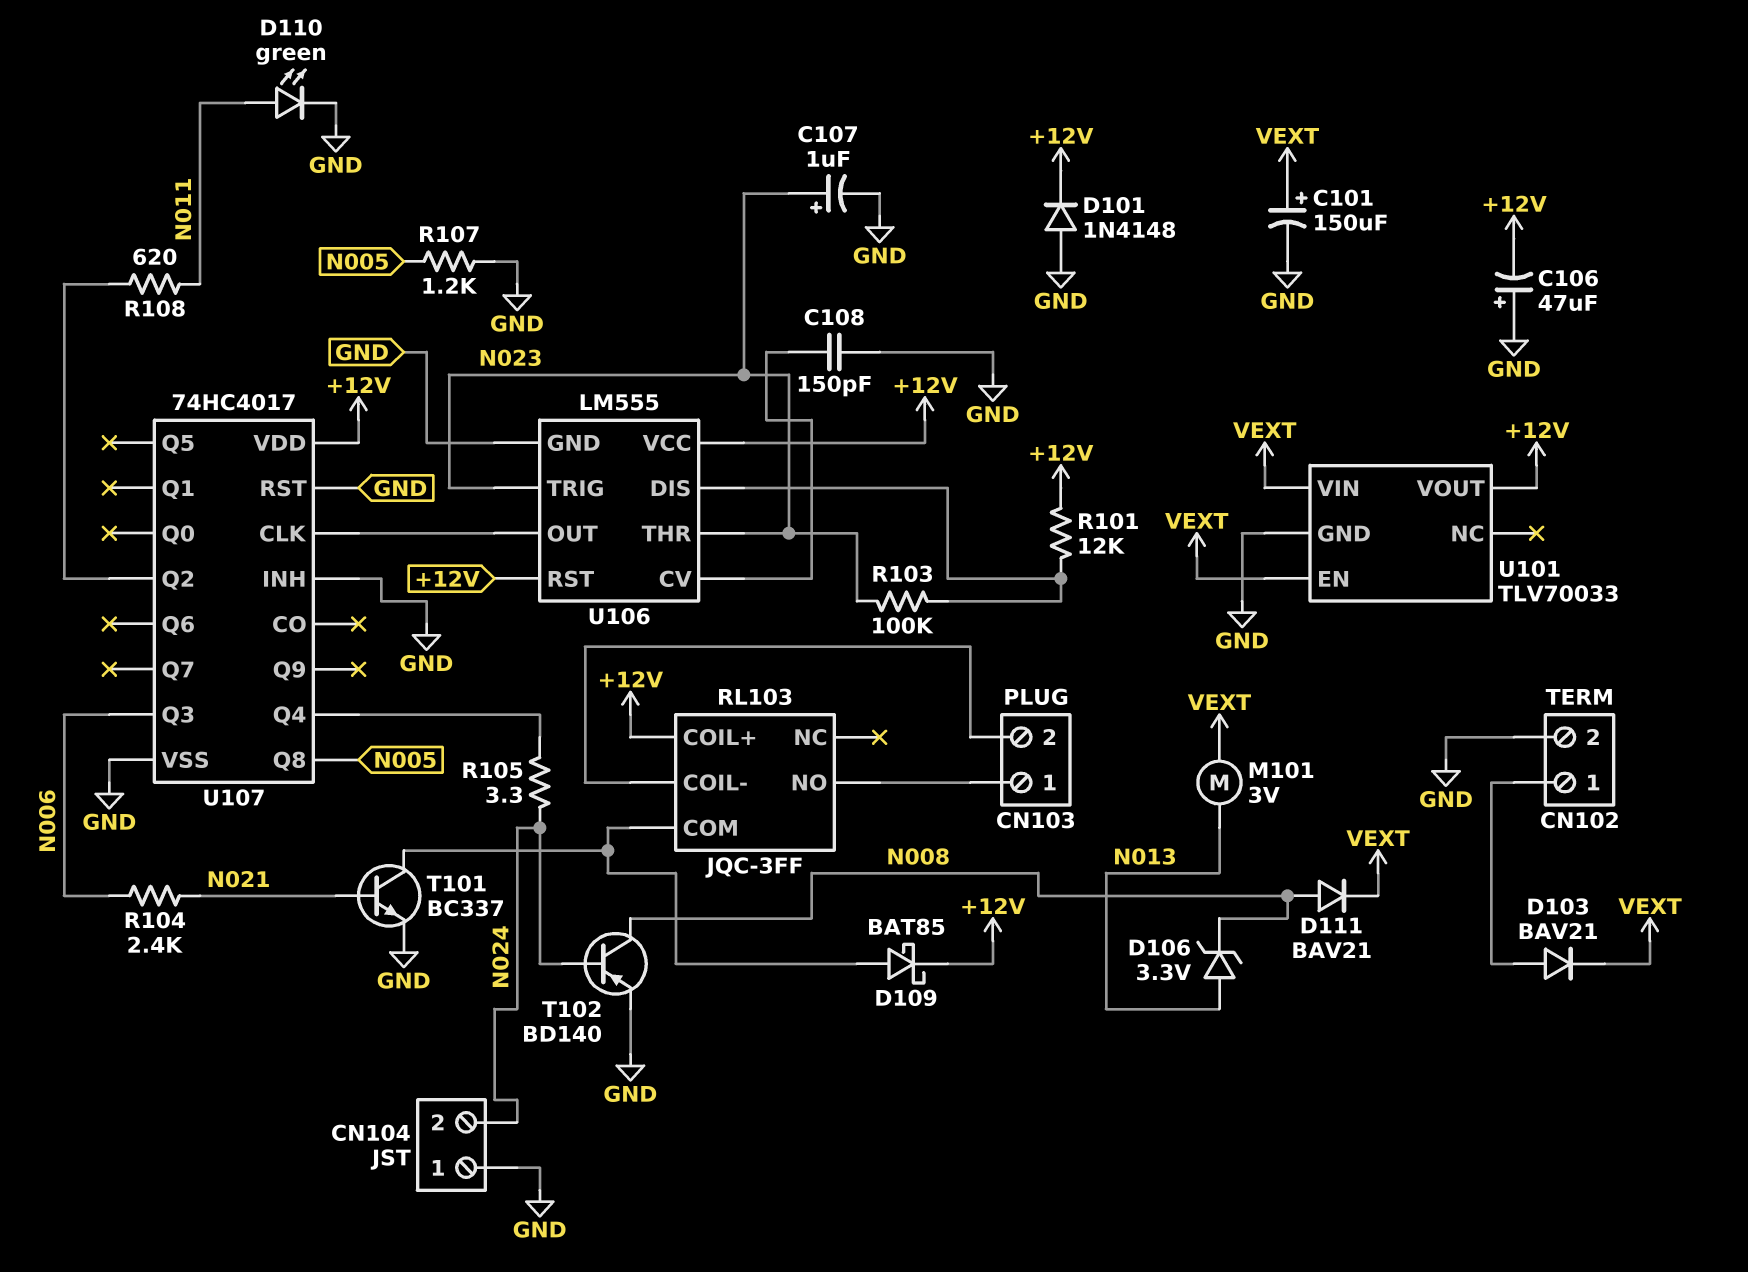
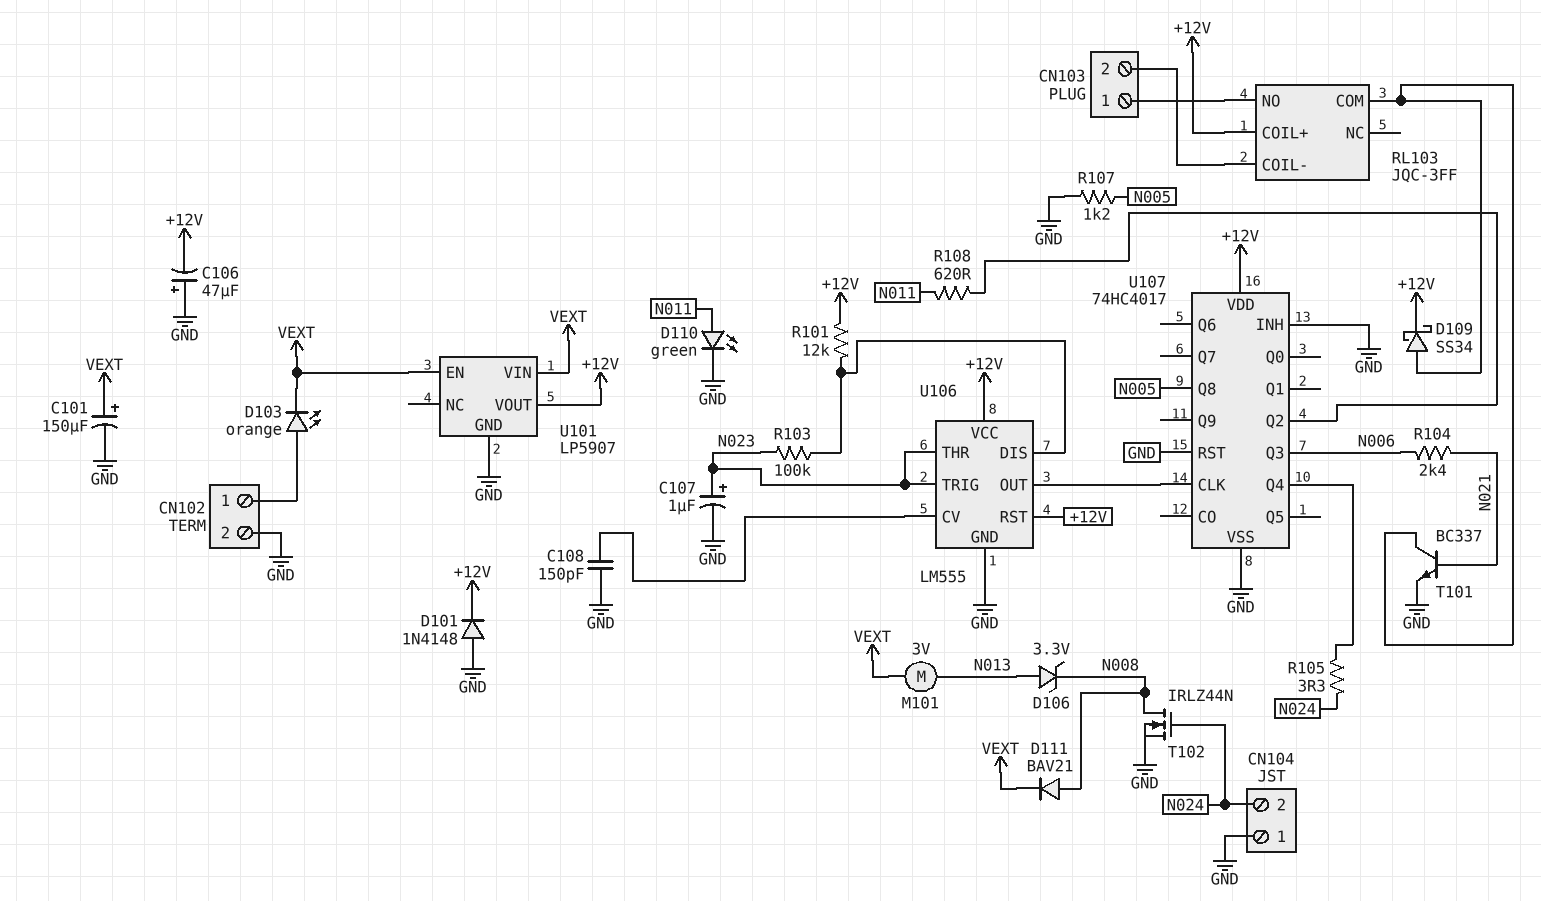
D103: diode BAV21 (A CN102/1, K VEXT) -> LED orange (A CN102/1, K VEXT)
D109: schottky BAT85 (A RL103/COM, K +12V) -> schottky SS34 (A RL103/COM, K +12V)
T102: PNP BD140 (B N024, C N008, E GND) -> NMOS IRLZ44N (G N024, D N008, S GND)
U101: TLV70033 -> LP5907

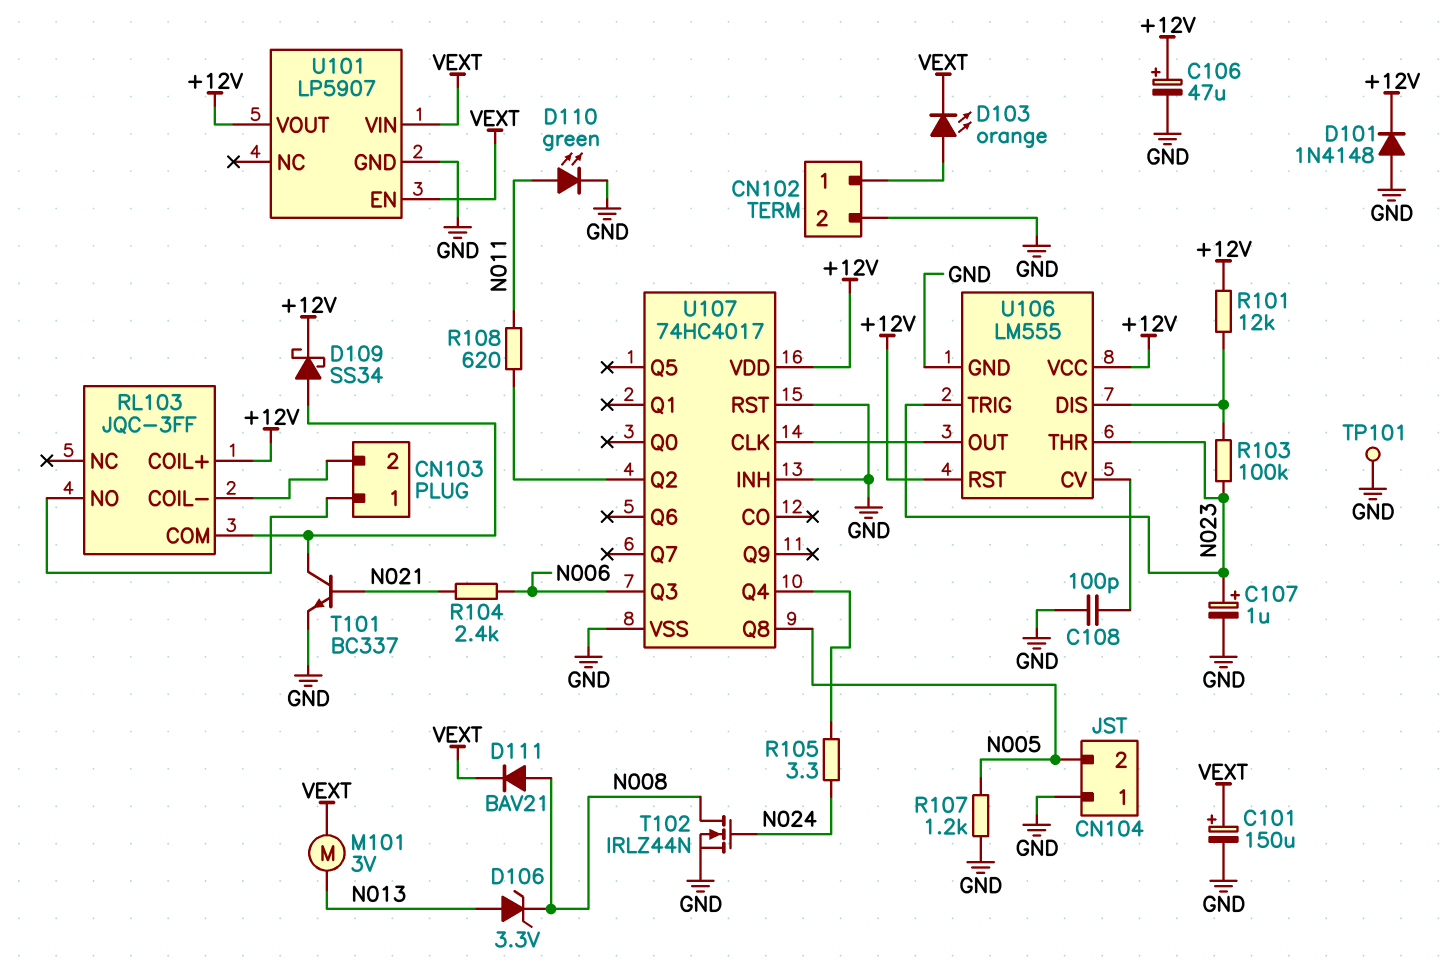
C106: 47uF (plus GND, minus +12V) -> 47uF (plus +12V, minus GND)
C108: 150pF (GND, U106/CV) -> 100pF (GND, U106/CV)
CN104 pin 2: N024 -> N005
TP101: none -> test point (GND)

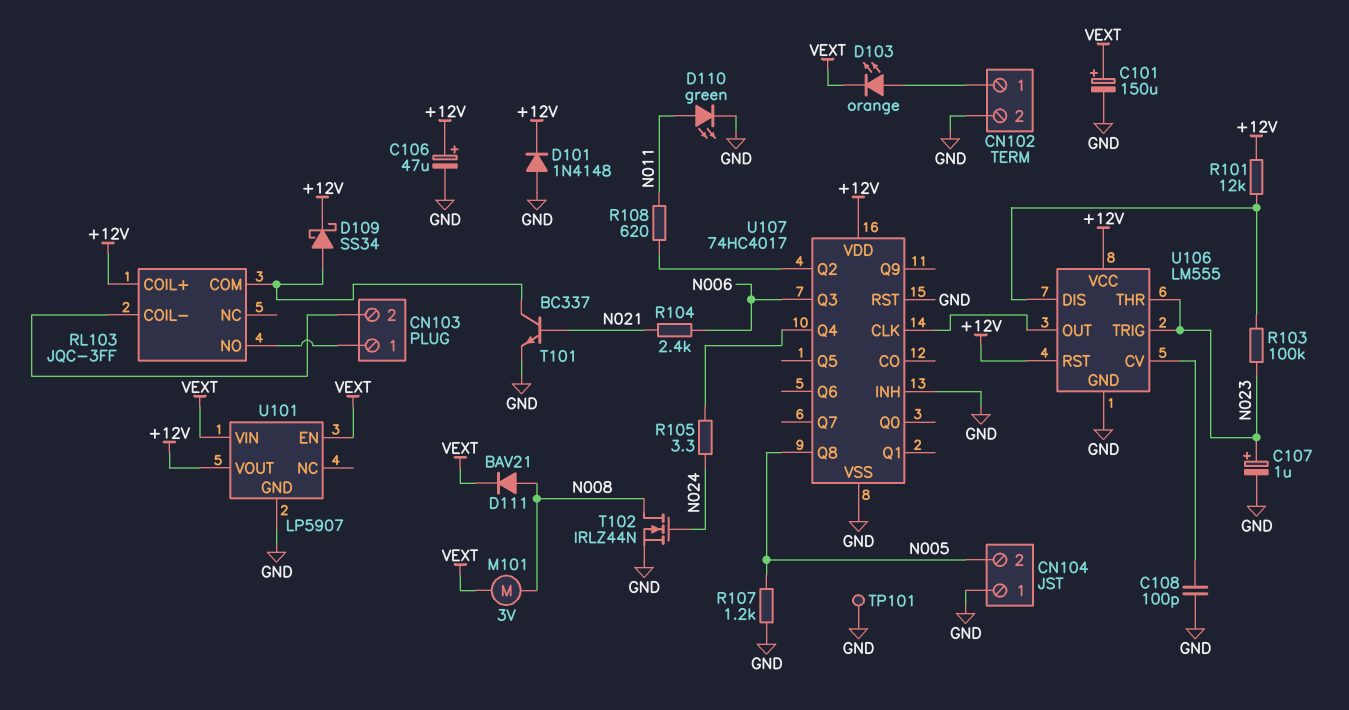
D106: zener 3.3V (A N013, K N008) -> none
M101: motor 3V (N013, VEXT) -> motor 3V (N008, VEXT)

